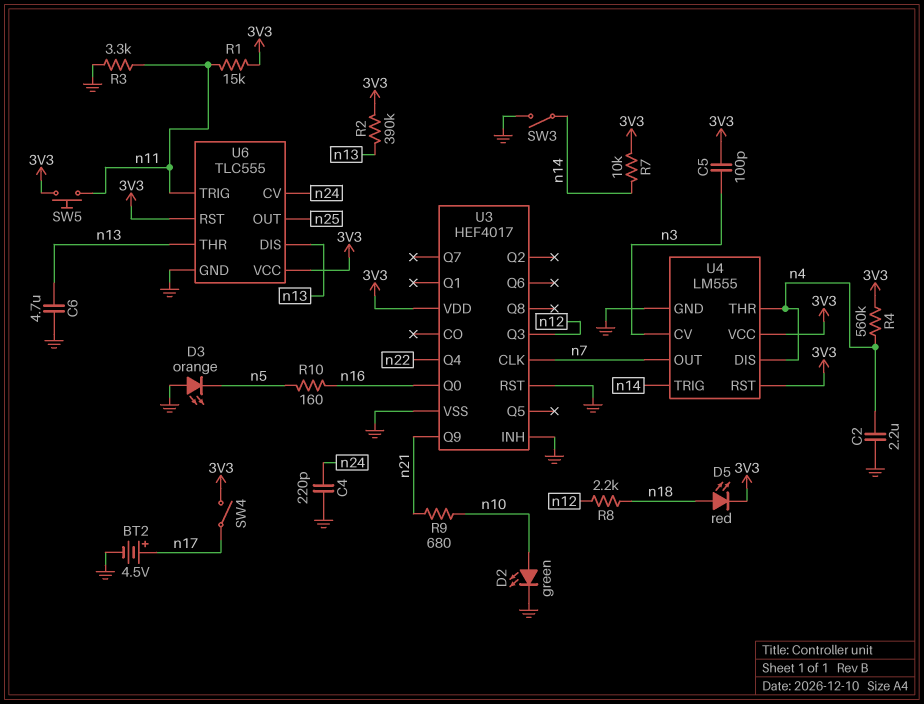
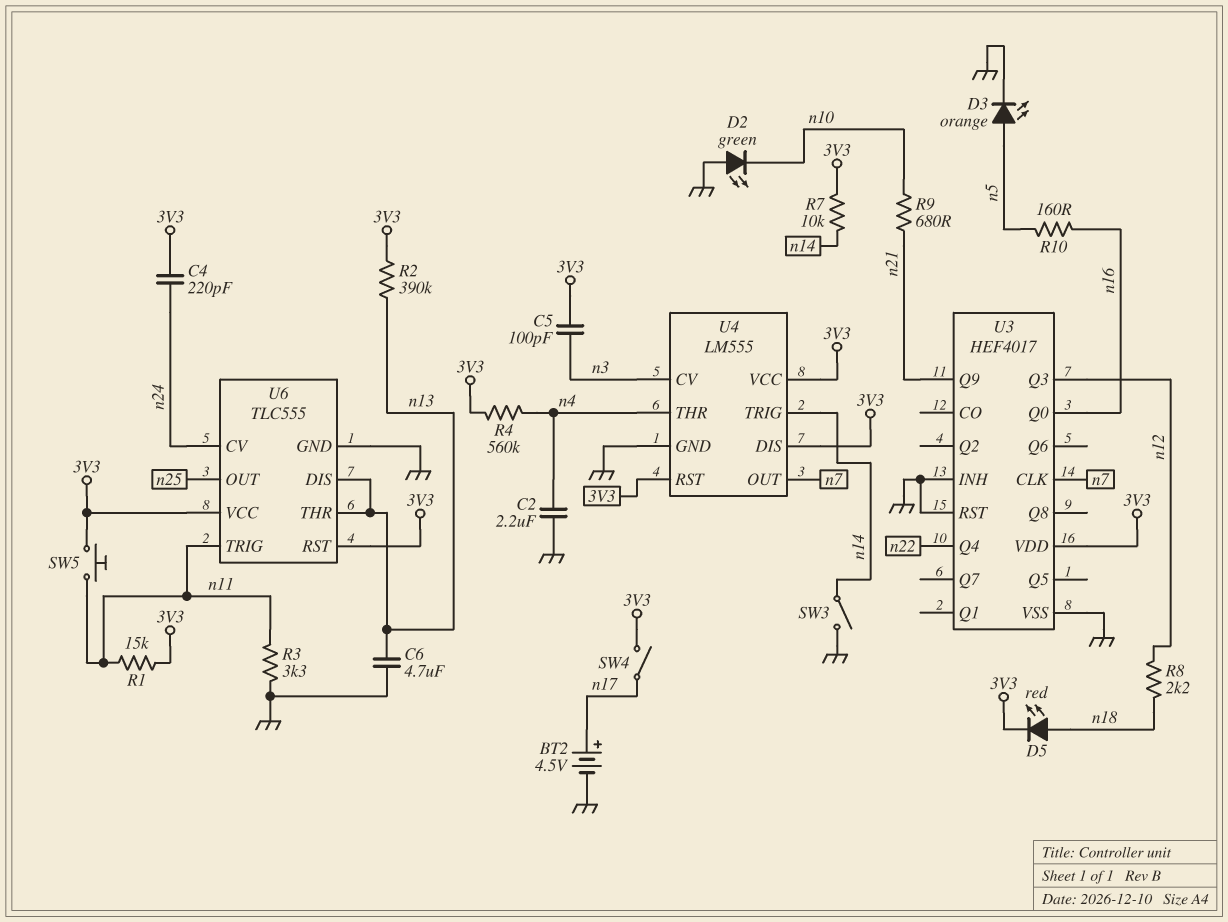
C4: 220pF (GND, n24) -> 220pF (3V3, n24)
D2: LED green (A n10, K GND) -> LED green (A GND, K n10)
D3: LED orange (A GND, K n5) -> LED orange (A n5, K GND)
U4 pin DIS: n4 -> 3V3

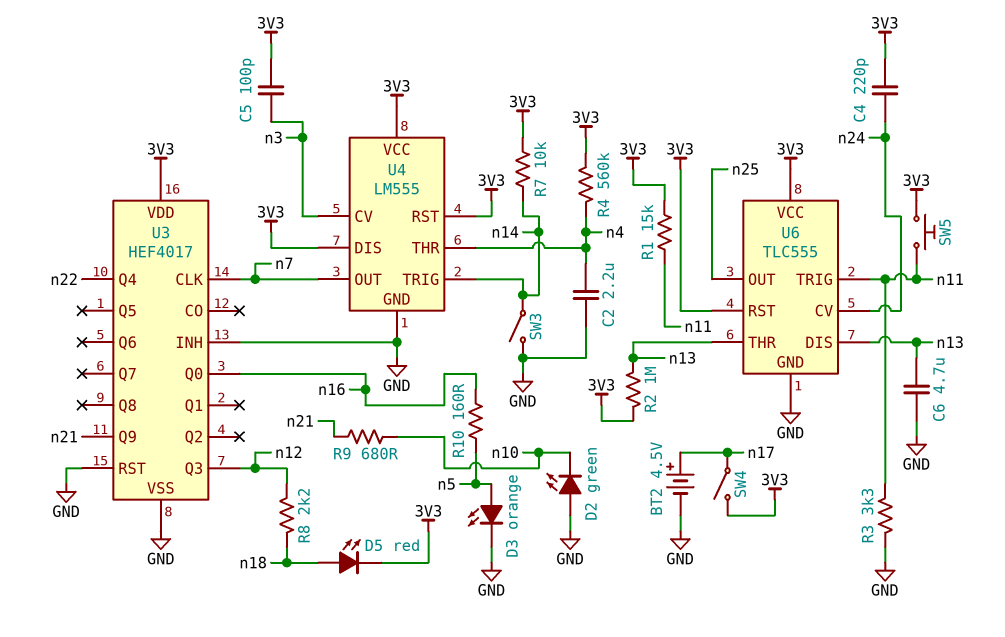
R2: 390k (3V3, n13) -> 1M (3V3, n13)

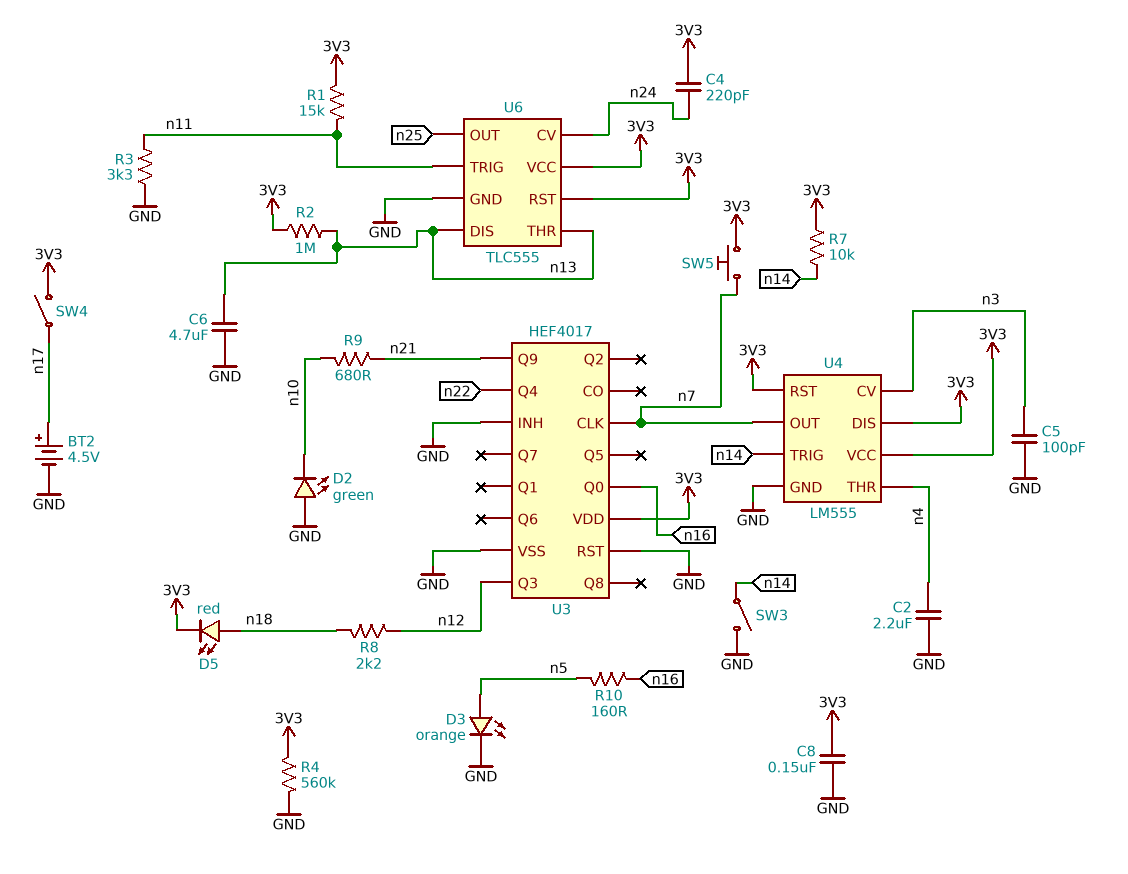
C5: 100pF (3V3, n3) -> 100pF (GND, n3)
C8: none -> 150nF (3V3, GND)
R4: 560k (3V3, n4) -> 560k (3V3, GND)
SW5: button (3V3, n11) -> button (3V3, n7)

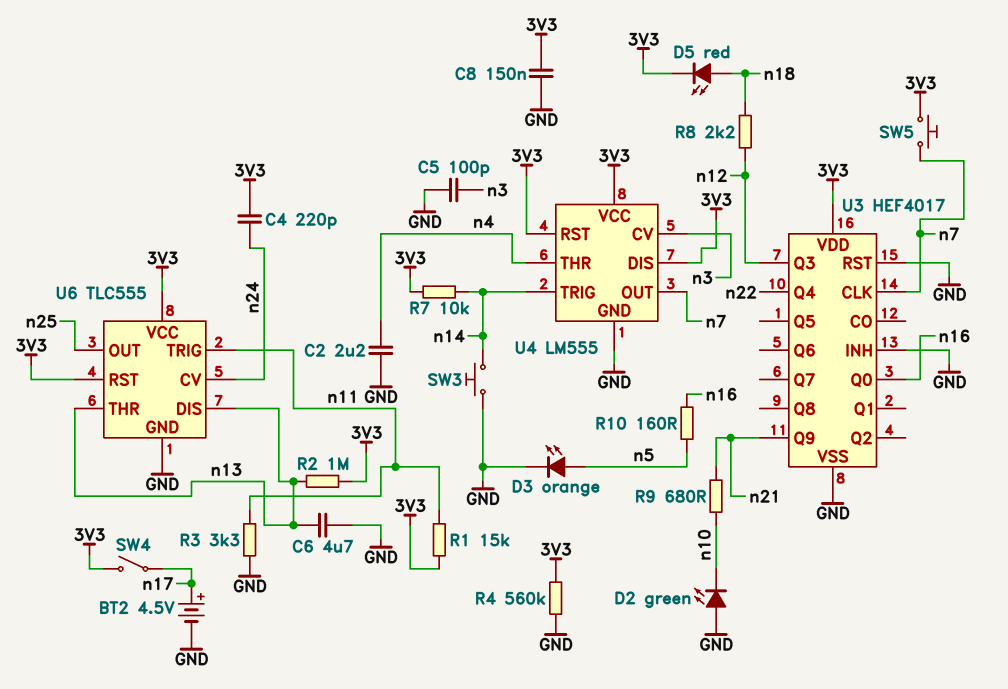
SW3: switch (GND, n14) -> button (GND, n14)

